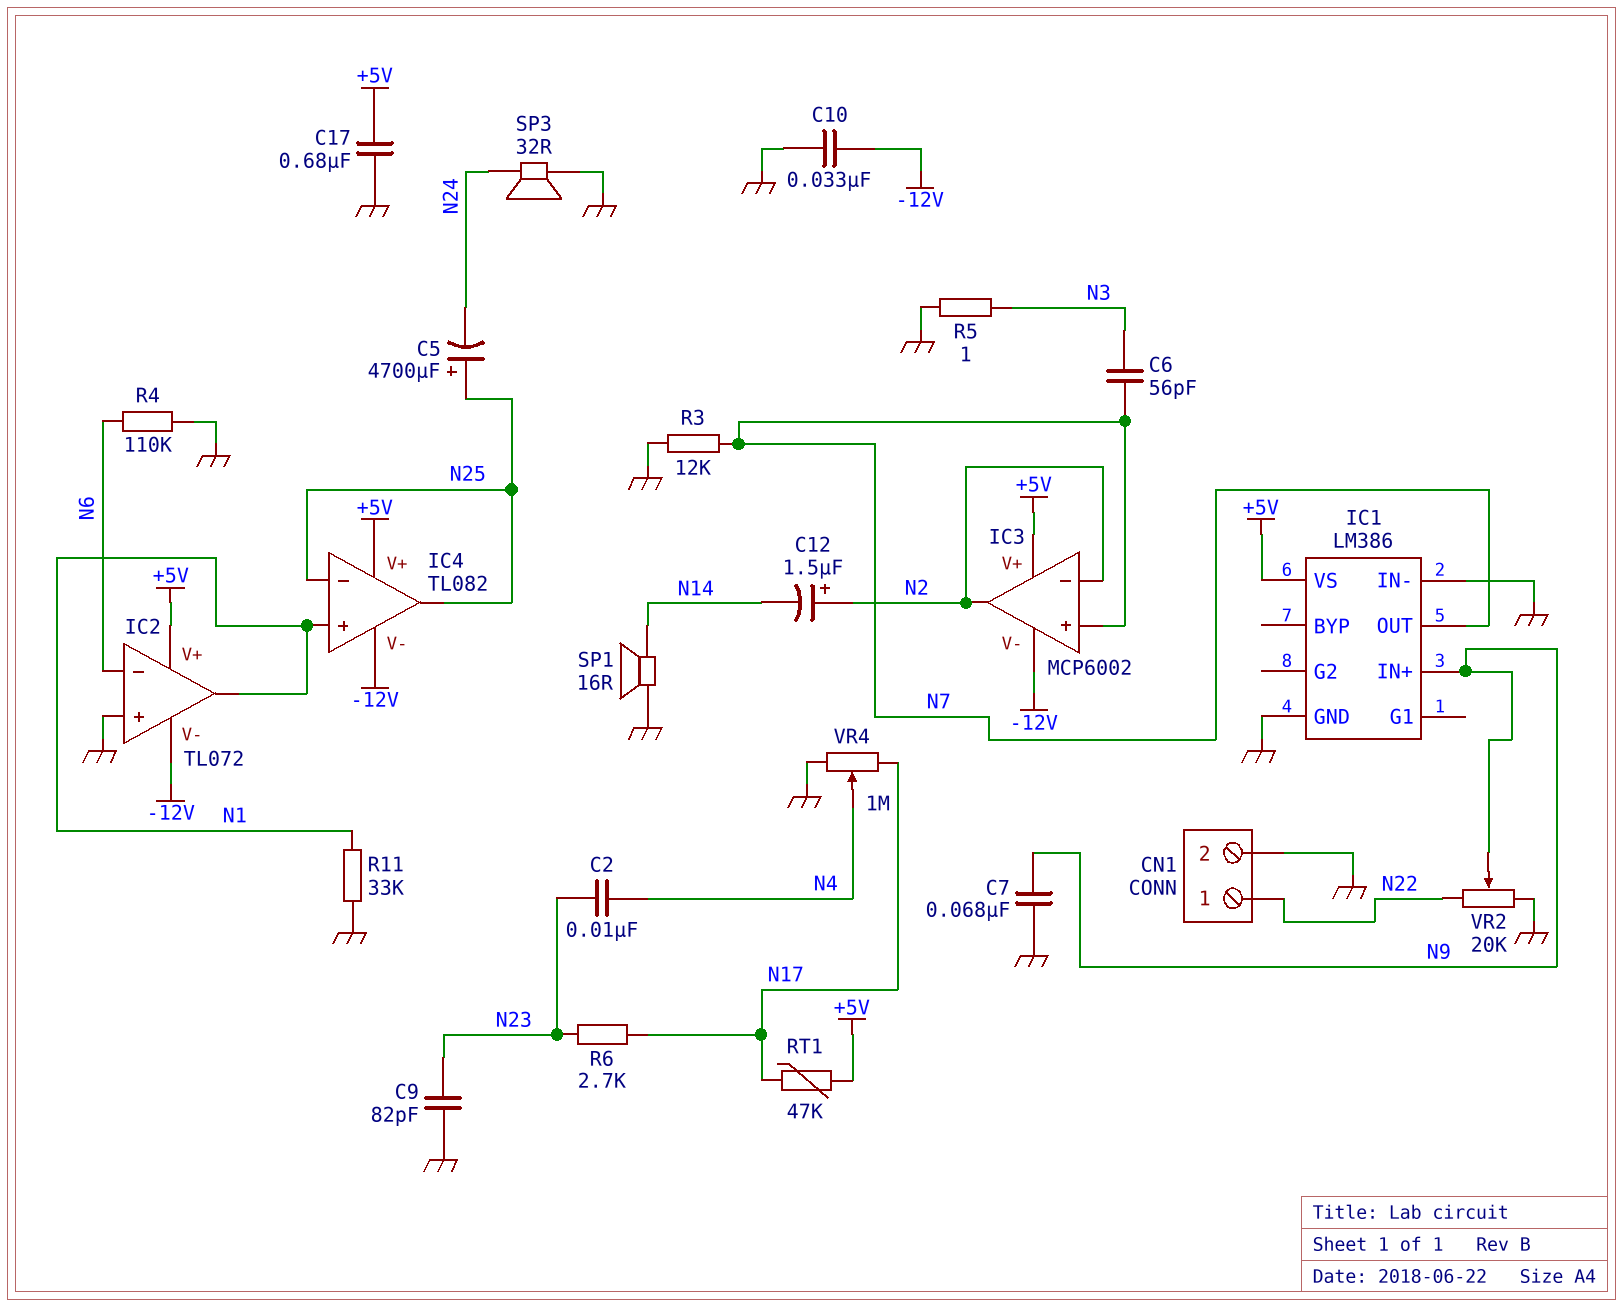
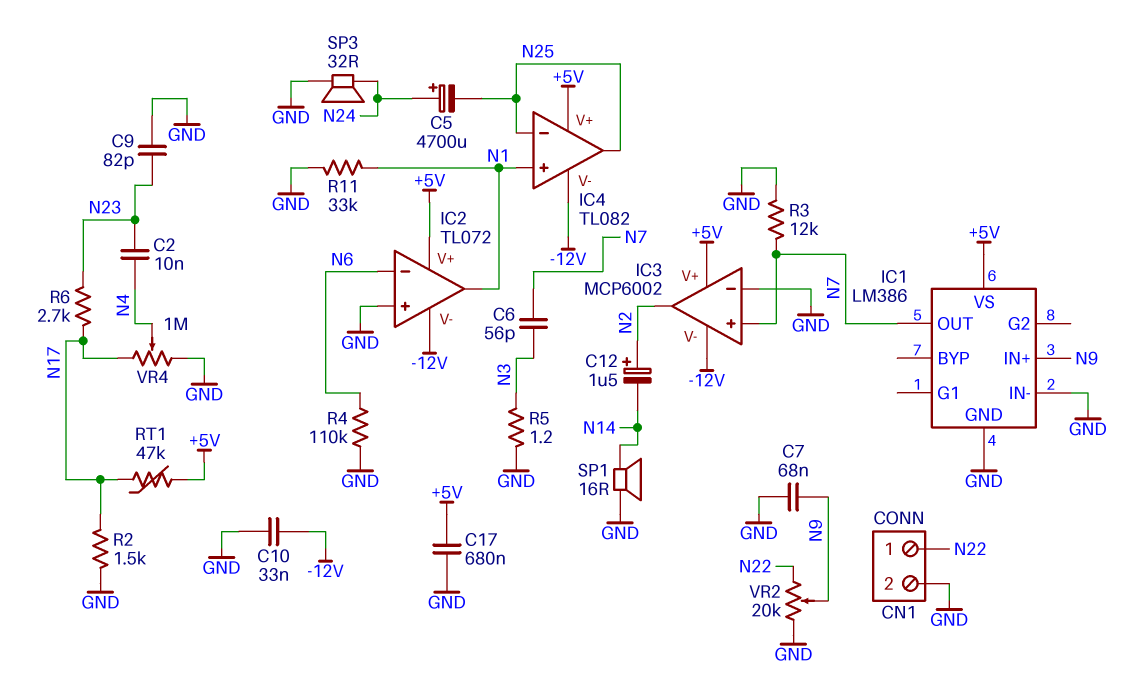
C5: 4700uF (plus N25, minus N24) -> 4700uF (plus N24, minus N25)
IC3 pin in-: N2 -> GND
R2: none -> 1.5k (GND, N17)
R5: 1 (GND, N3) -> 1.2 (GND, N3)

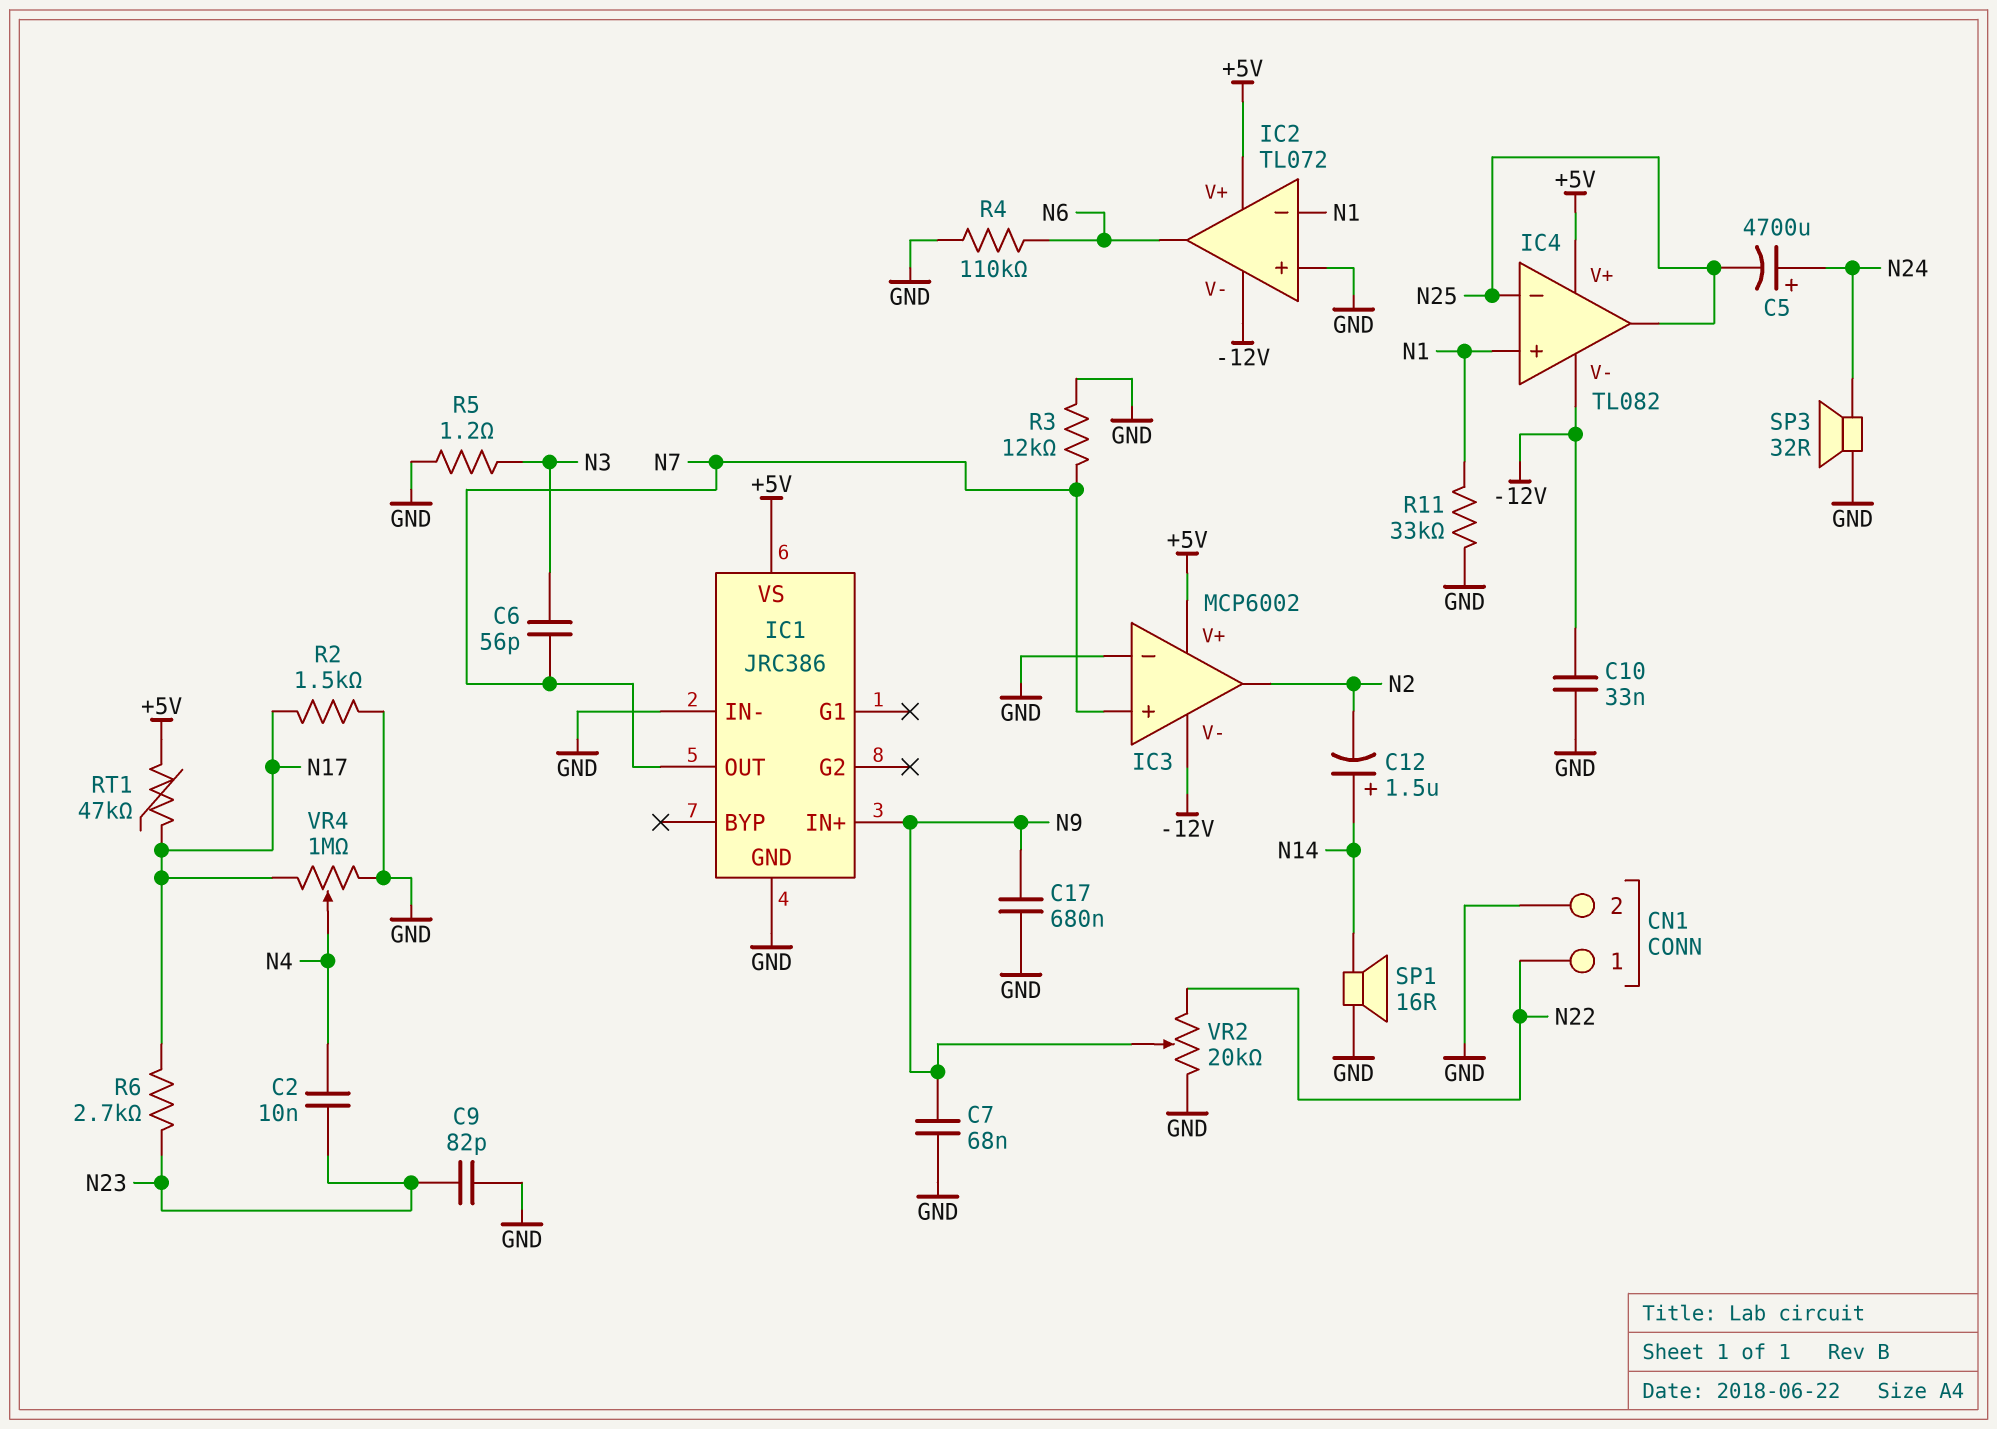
C12: 1.5uF (plus N2, minus N14) -> 1.5uF (plus N14, minus N2)
C17: 680nF (+5V, GND) -> 680nF (GND, N9)
IC1: LM386 -> JRC386
IC2 pin in-: N6 -> N1
IC2 pin out: N1 -> N6

